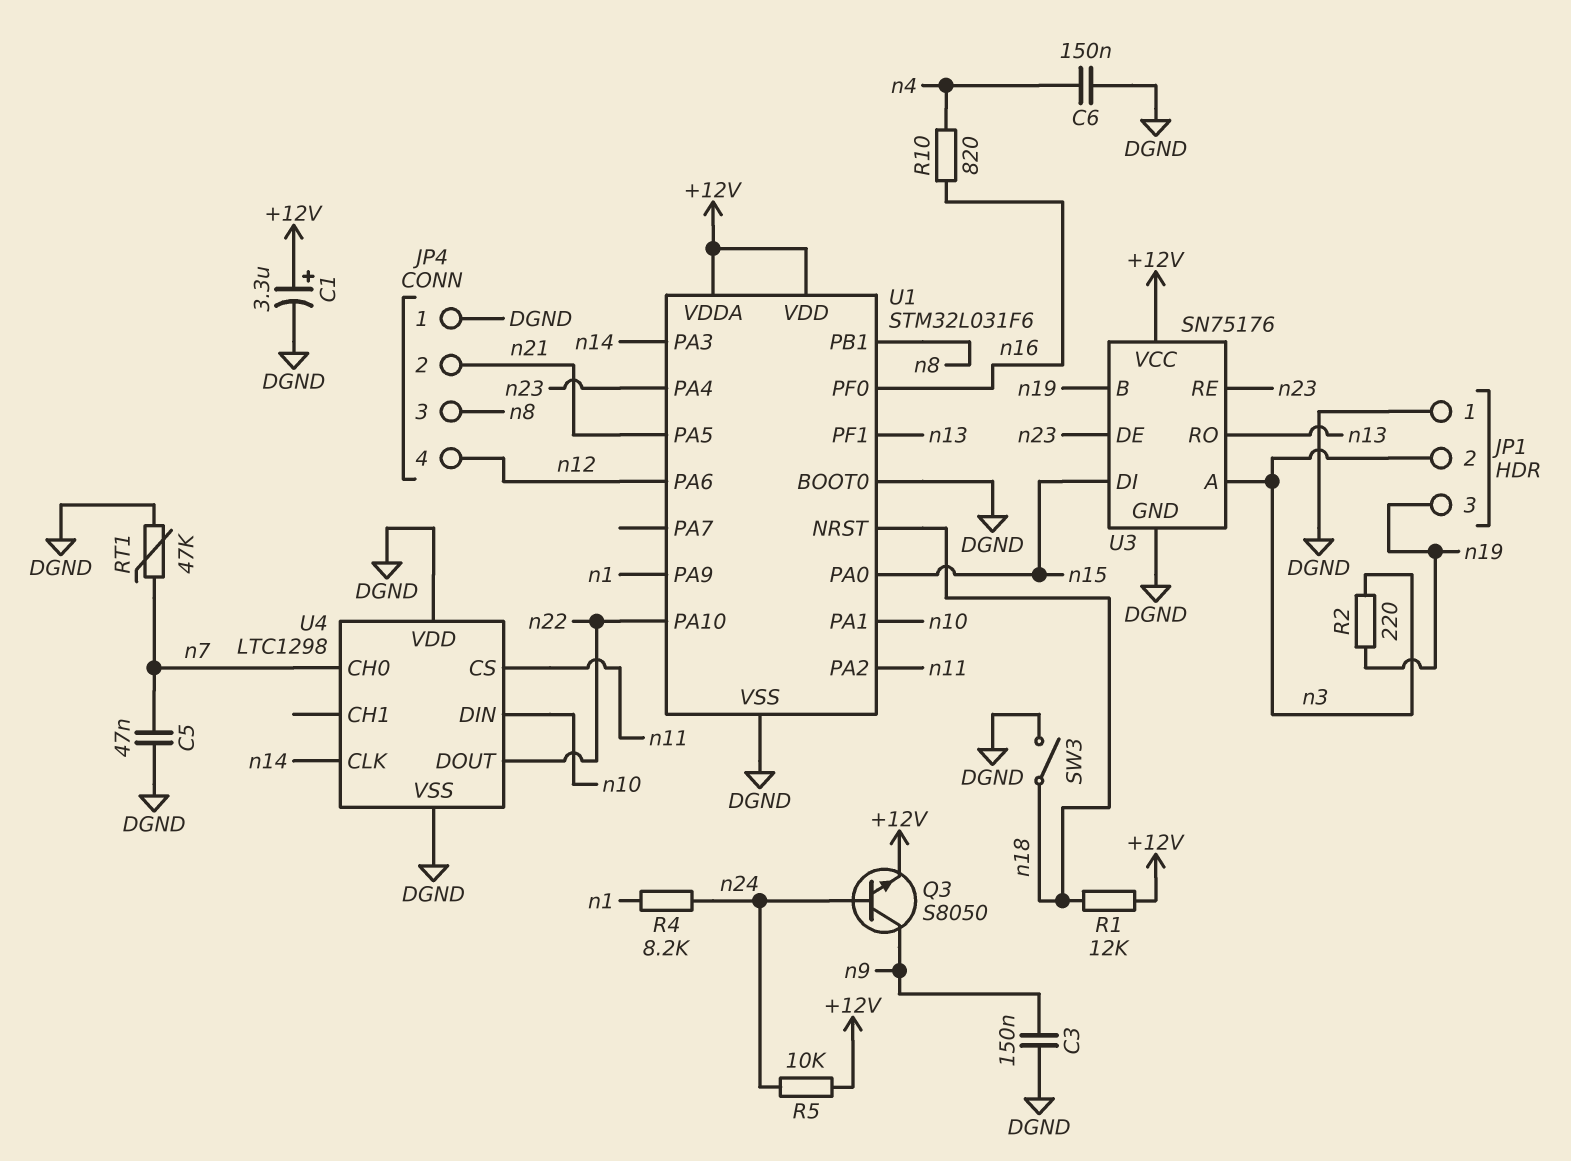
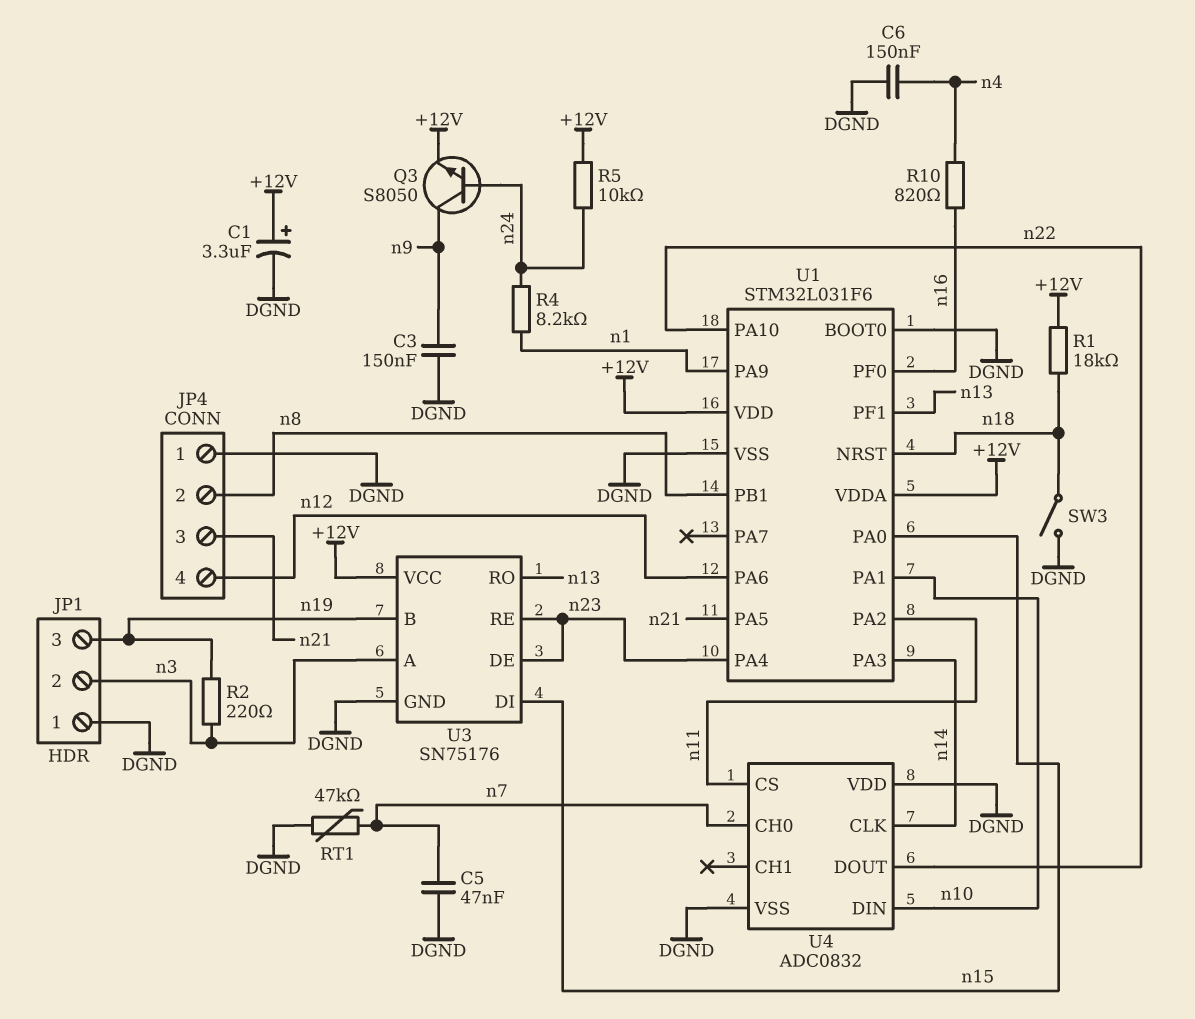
JP4 pin 2: n21 -> n8
JP4 pin 3: n8 -> n21
R1: 12k (+12V, n18) -> 18k (+12V, n18)
U4: LTC1298 -> ADC0832

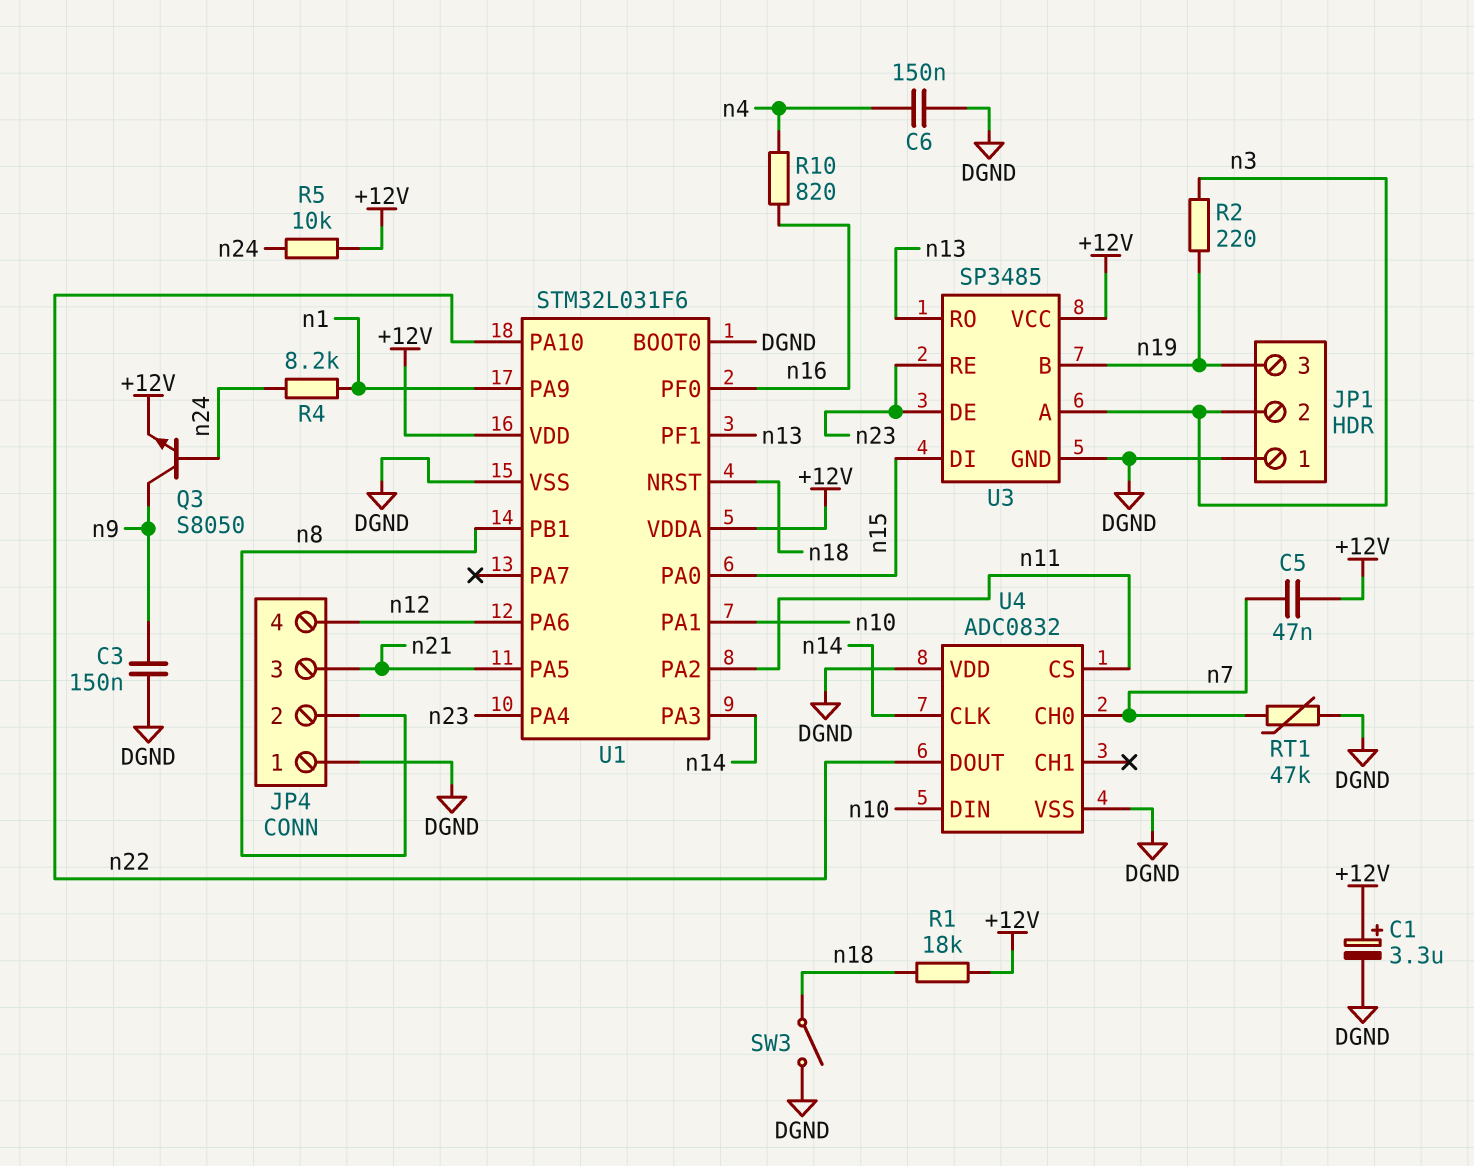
C5: 47nF (DGND, n7) -> 47nF (+12V, n7)
U3: SN75176 -> SP3485

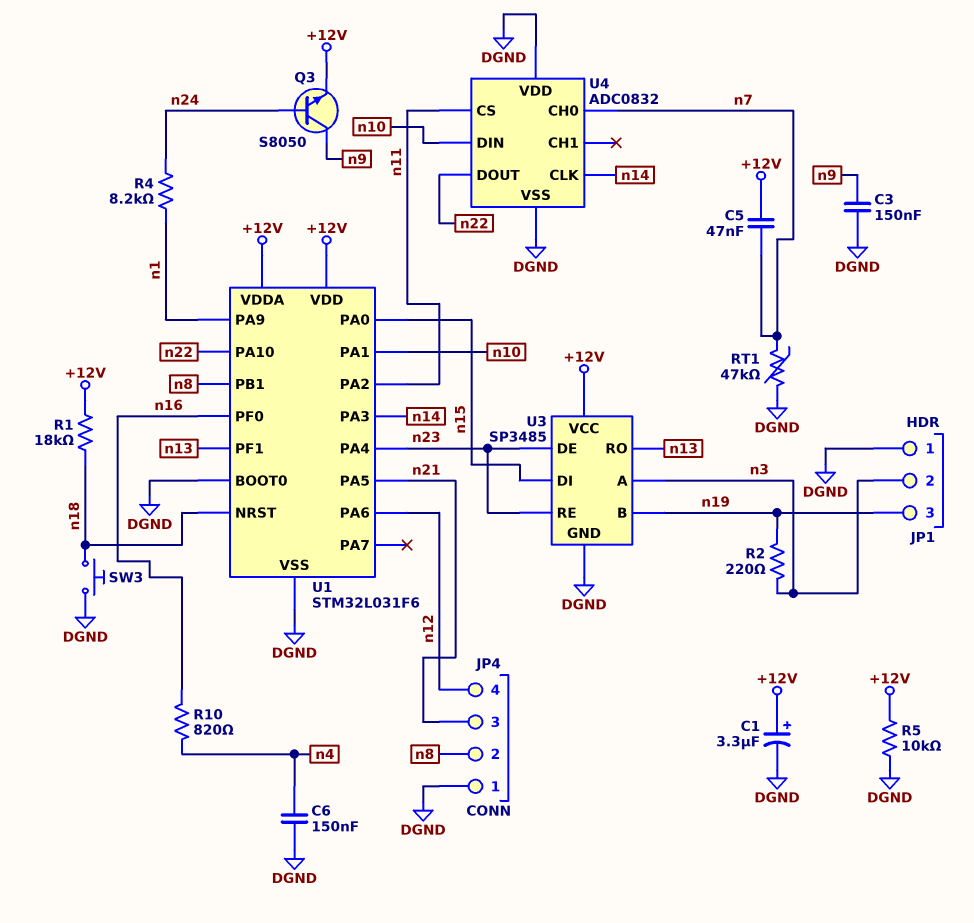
R5: 10k (+12V, n24) -> 10k (+12V, DGND)
SW3: switch (DGND, n18) -> button (DGND, n18)

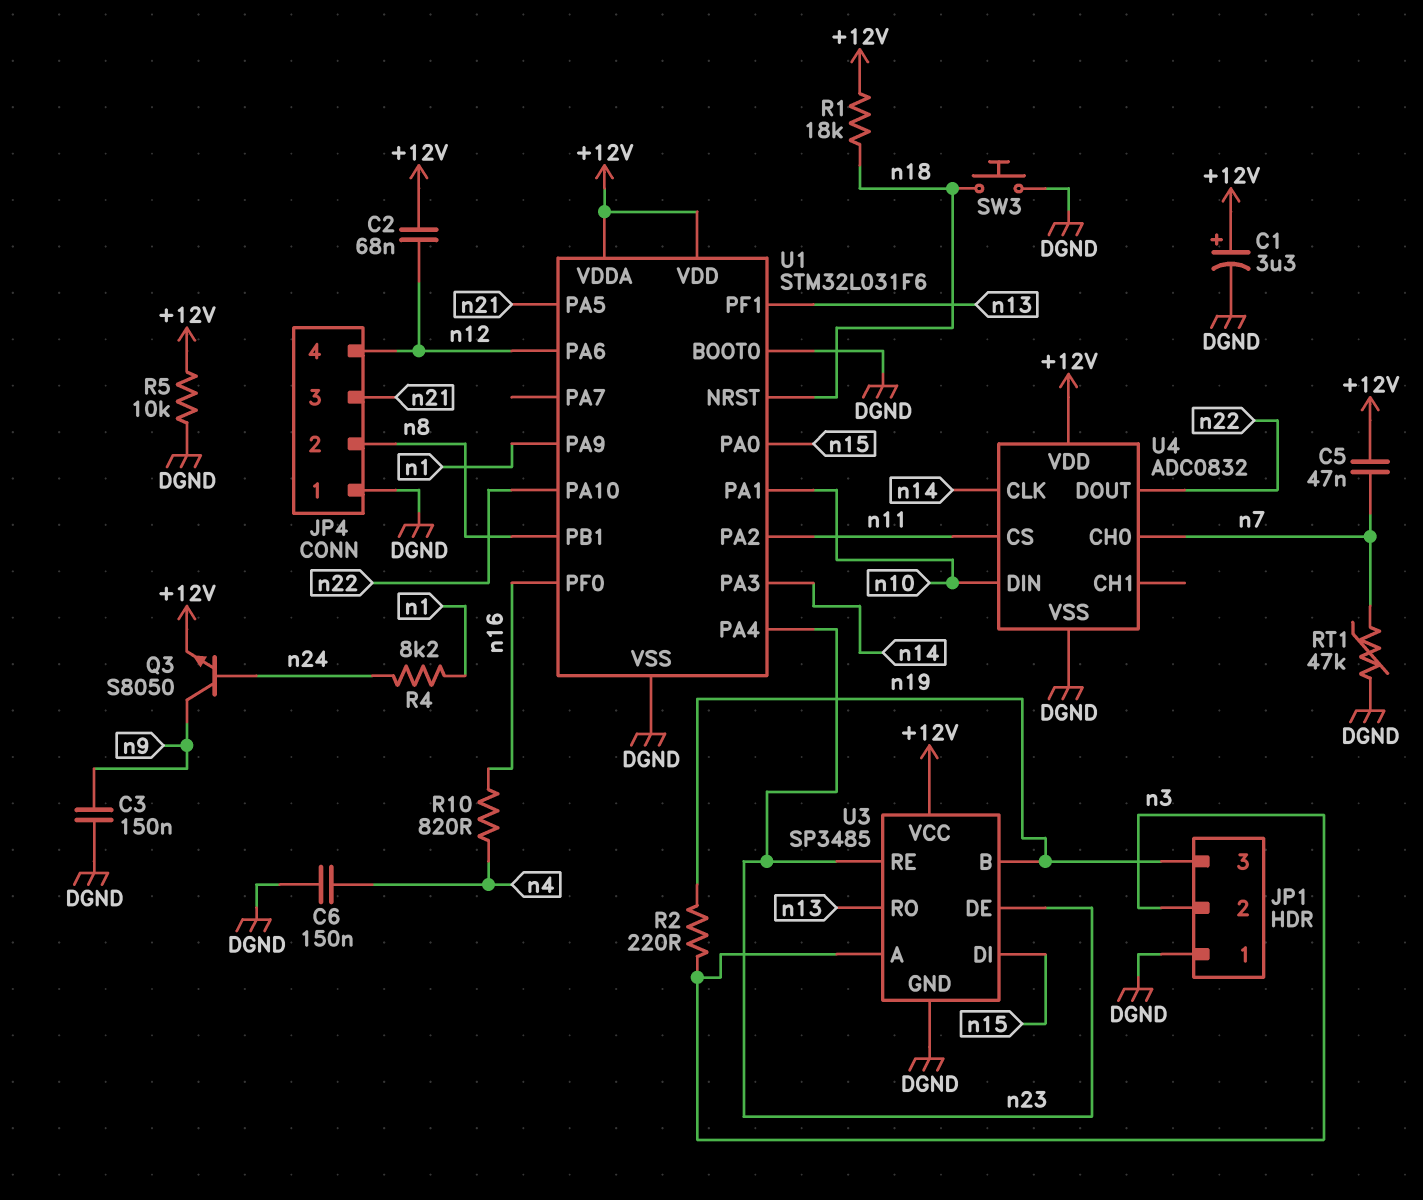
C2: none -> 68nF (+12V, n12)
U4 pin VDD: DGND -> +12V

